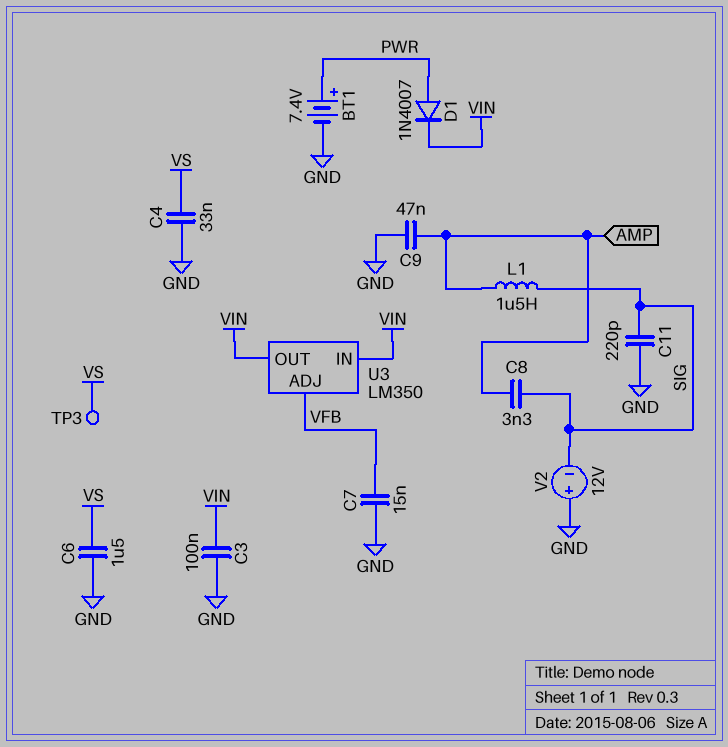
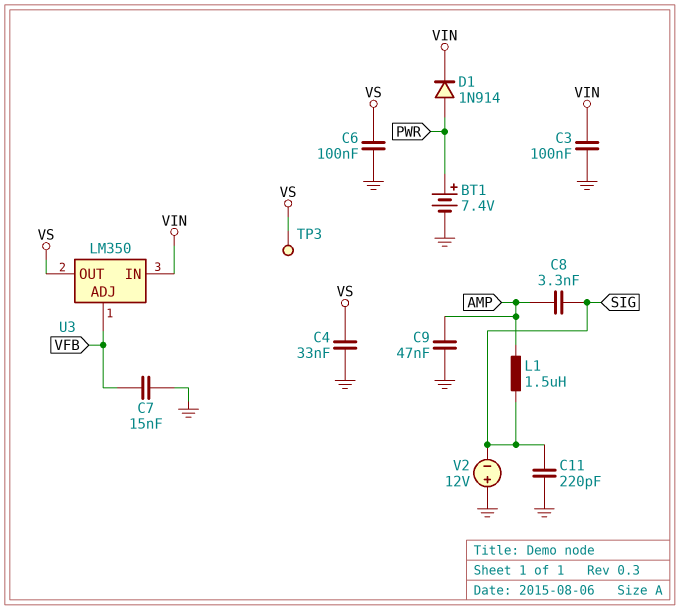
C6: 1.5uF (GND, VS) -> 100nF (GND, VS)
D1: diode 1N4007 (A PWR, K VIN) -> diode 1N914 (A PWR, K VIN)
U3 pin OUT: VIN -> VS

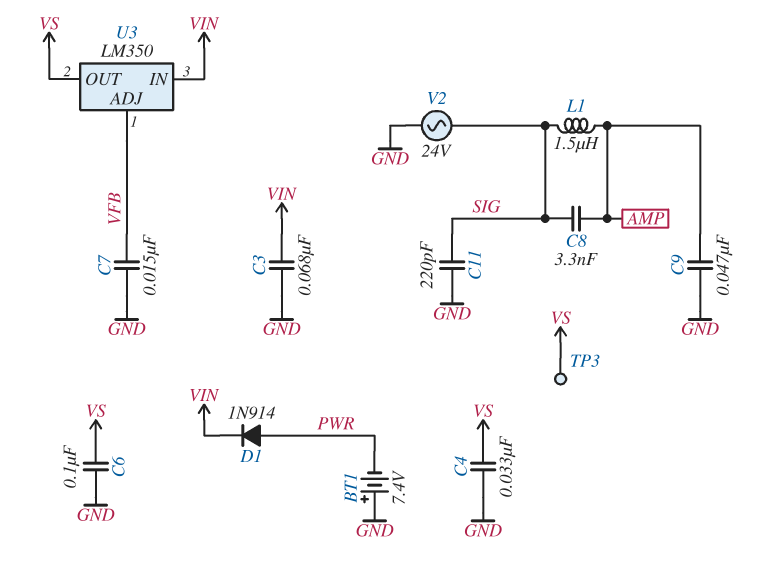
BT1: 7.4V (plus PWR, minus GND) -> 7.4V (plus GND, minus PWR)
C3: 100nF (GND, VIN) -> 68nF (GND, VIN)
V2: 12V (plus GND, minus SIG) -> AC 24V (GND, SIG)

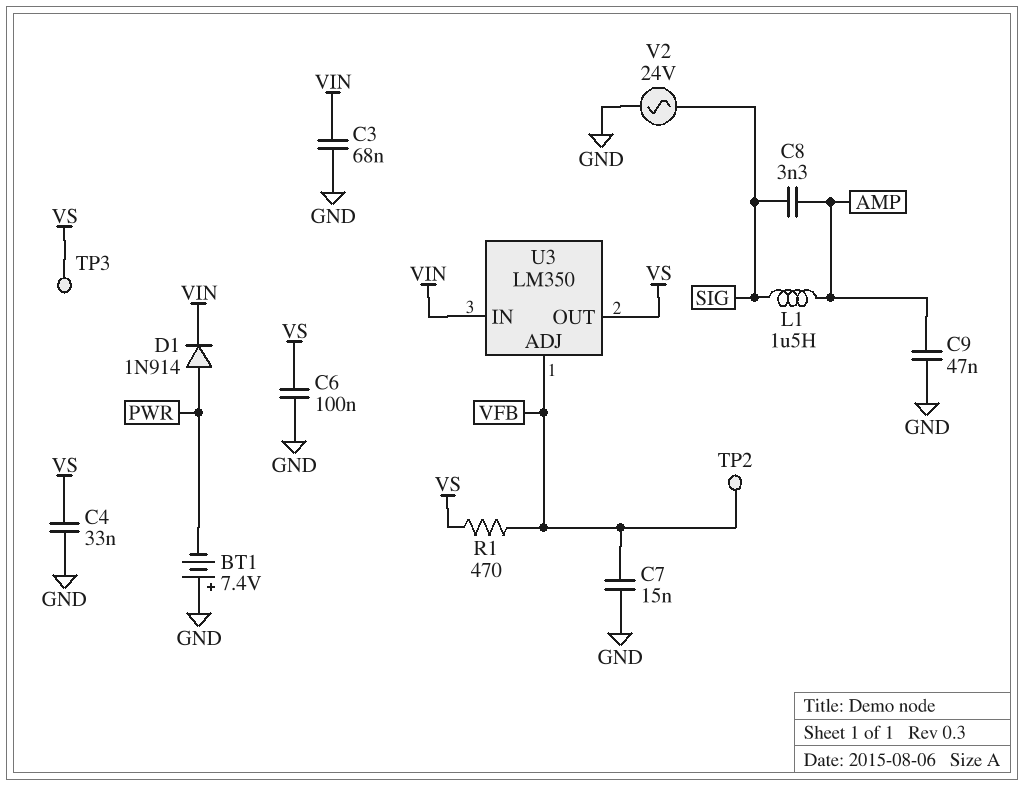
C11: 220pF (GND, SIG) -> none
R1: none -> 470 (VFB, VS)
TP2: none -> test point (VFB)

